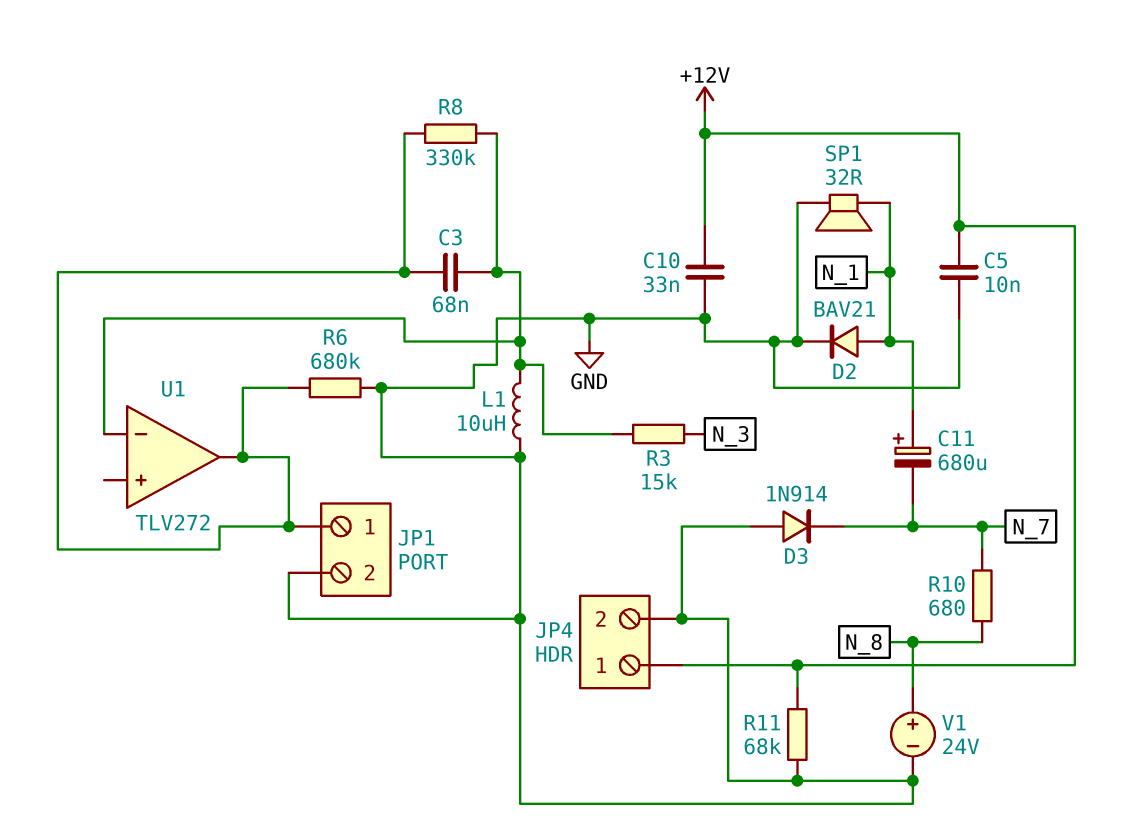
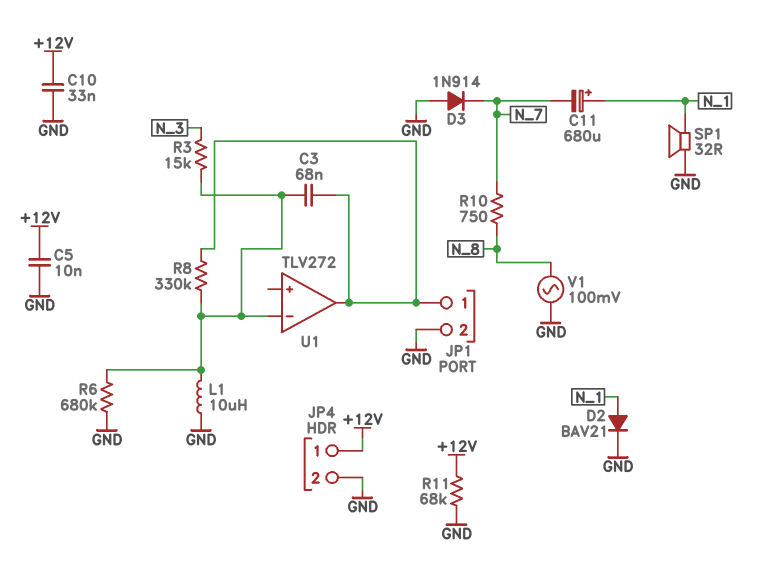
R6: 680k (GND, JP1/1) -> 680k (GND, U1/in-)
R10: 680 (N_7, N_8) -> 750 (N_7, N_8)
V1: 24V (plus N_8, minus GND) -> AC 100mV (GND, N_8)

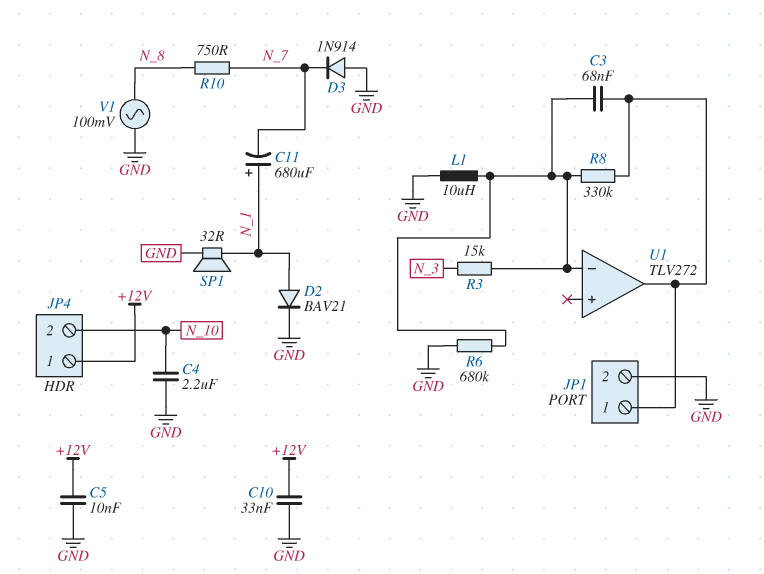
C4: none -> 2.2uF (GND, N_10)
JP4 pin 2: GND -> N_10
R11: 68k (+12V, GND) -> none

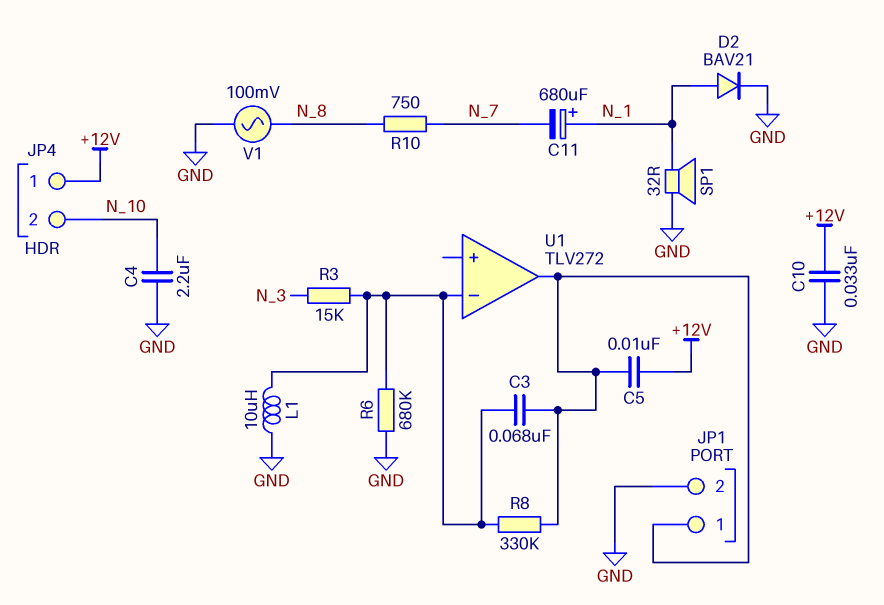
C5: 10nF (+12V, GND) -> 10nF (+12V, JP1/1)
D3: diode 1N914 (A GND, K N_7) -> none

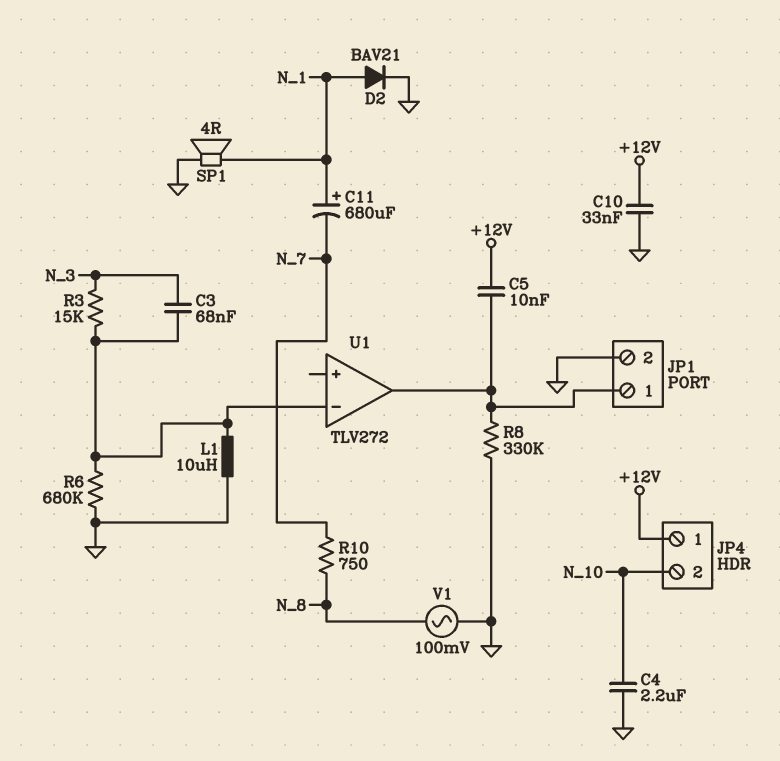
C3: 68nF (JP1/1, U1/in-) -> 68nF (N_3, U1/in-)
R8: 330k (JP1/1, U1/in-) -> 330k (GND, JP1/1)
SP1: speaker 32R (GND, N_1) -> speaker 4R (GND, N_1)

